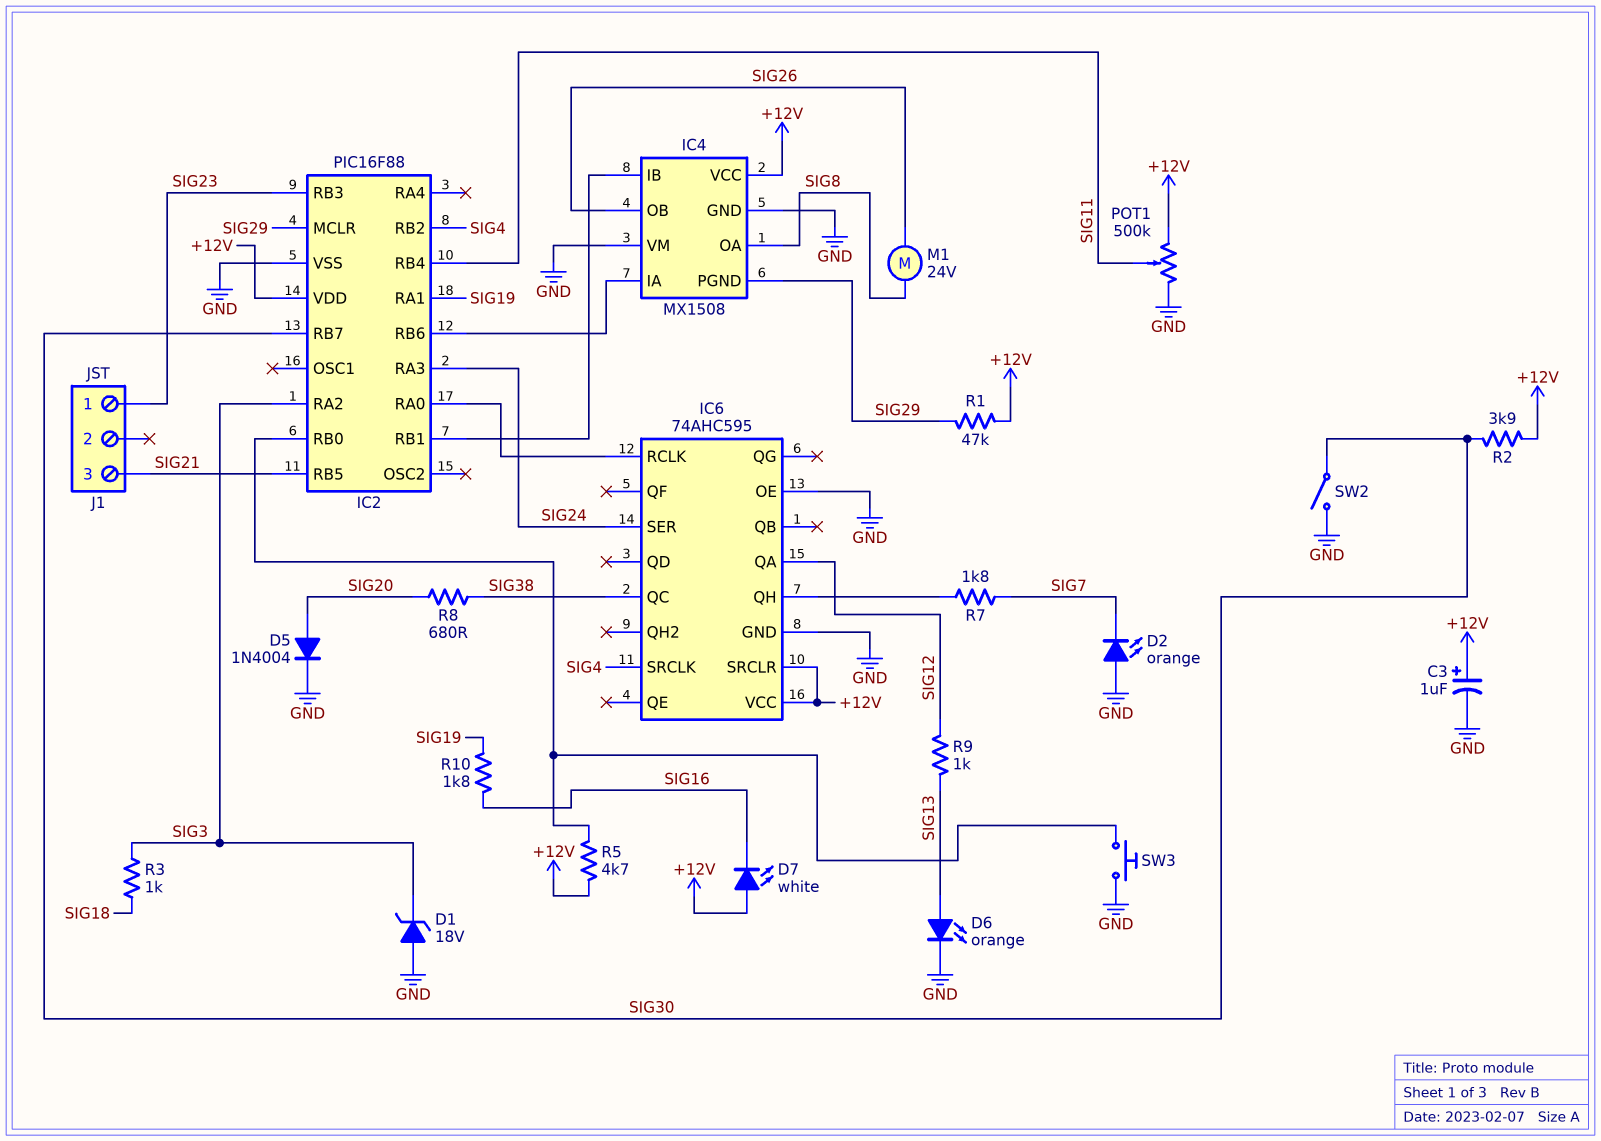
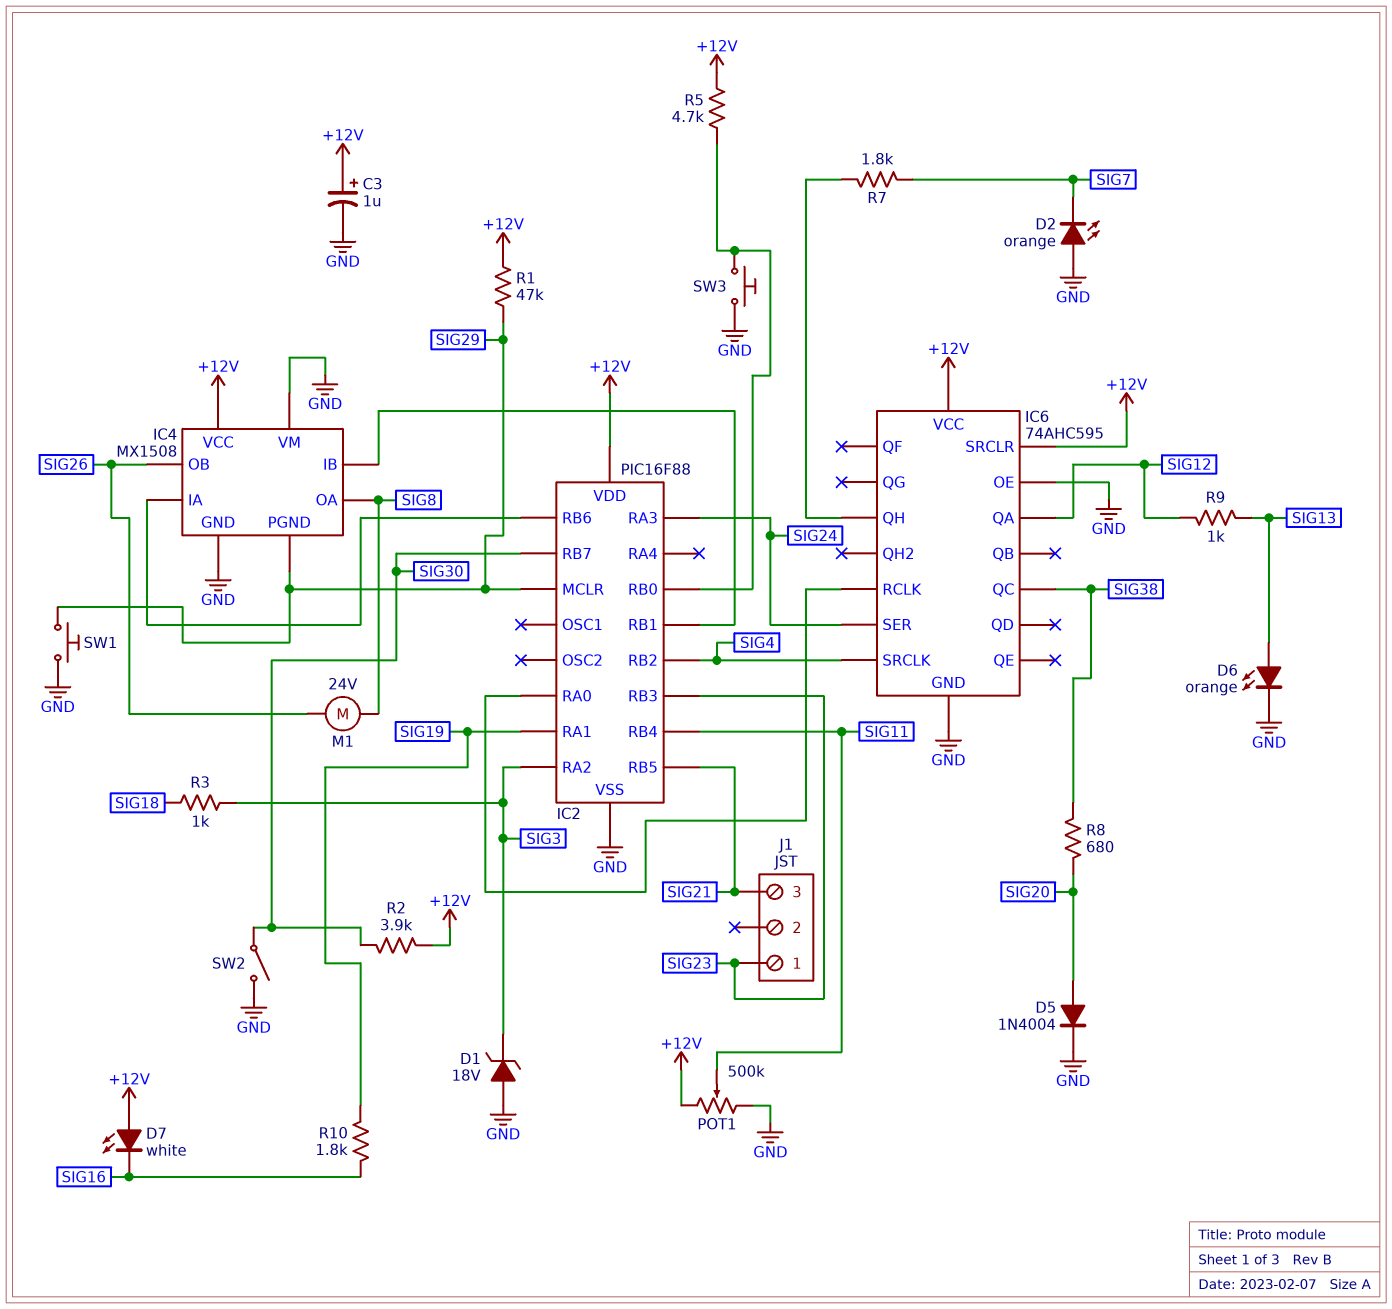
SW1: none -> button (GND, SIG29)

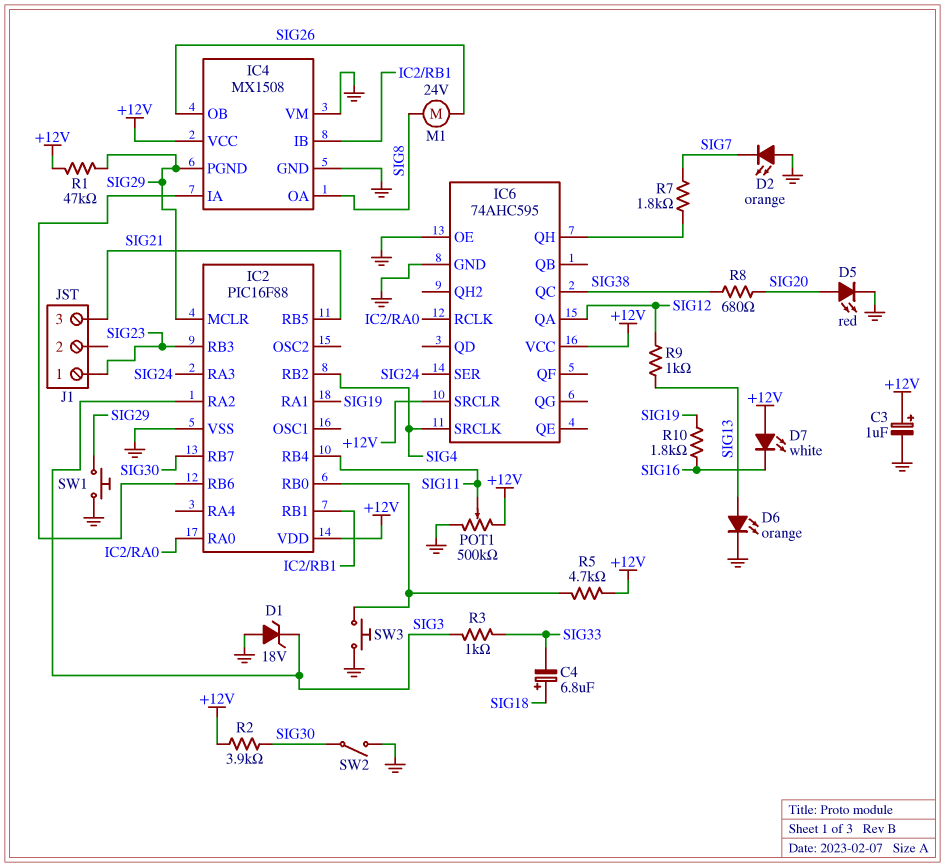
C4: none -> 6.8uF (plus SIG18, minus SIG33)
D5: diode 1N4004 (A SIG20, K GND) -> LED red (A SIG20, K GND)
R3: 1k (SIG3, SIG18) -> 1k (SIG3, SIG33)

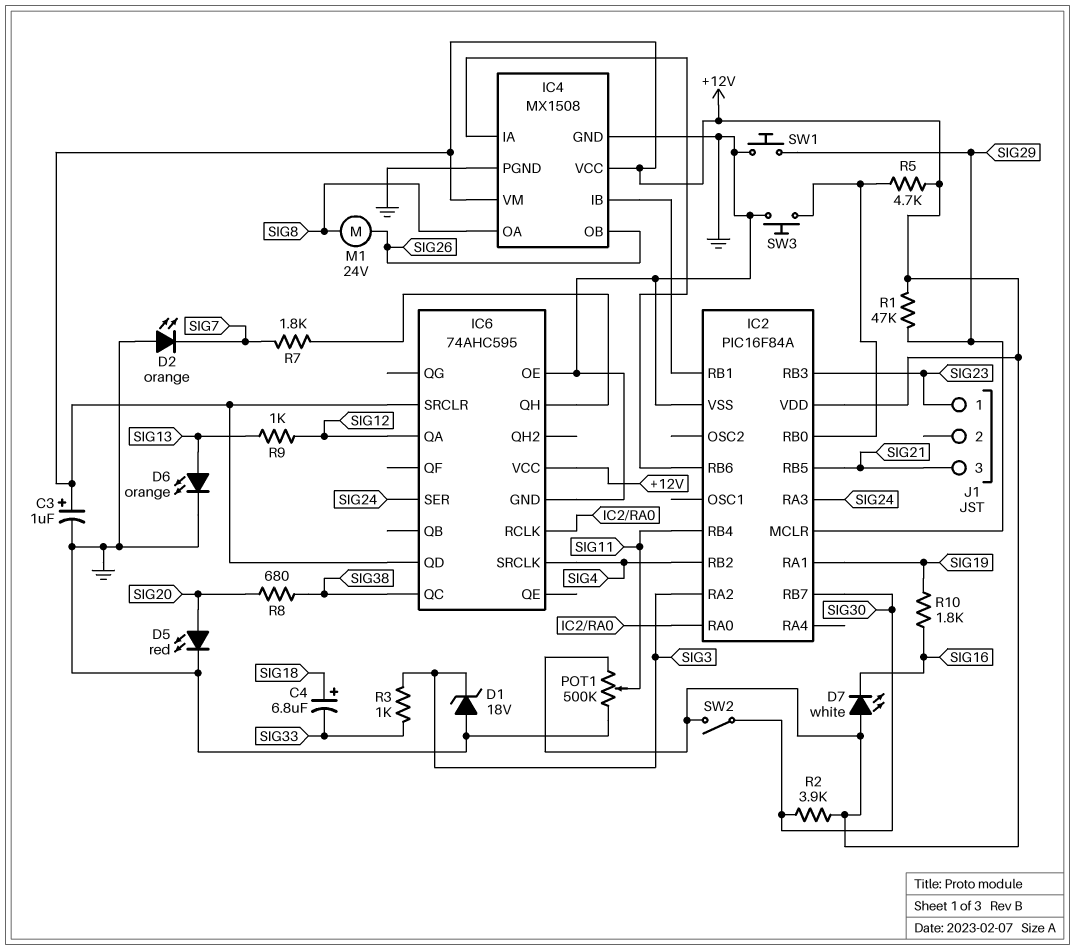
IC2: PIC16F88 -> PIC16F84A
IC4 pin PGND: SIG29 -> GND
IC4 pin VM: GND -> +12V
IC6 pin QD: none -> +12V
SW2: switch (GND, SIG30) -> switch (+12V, SIG30)

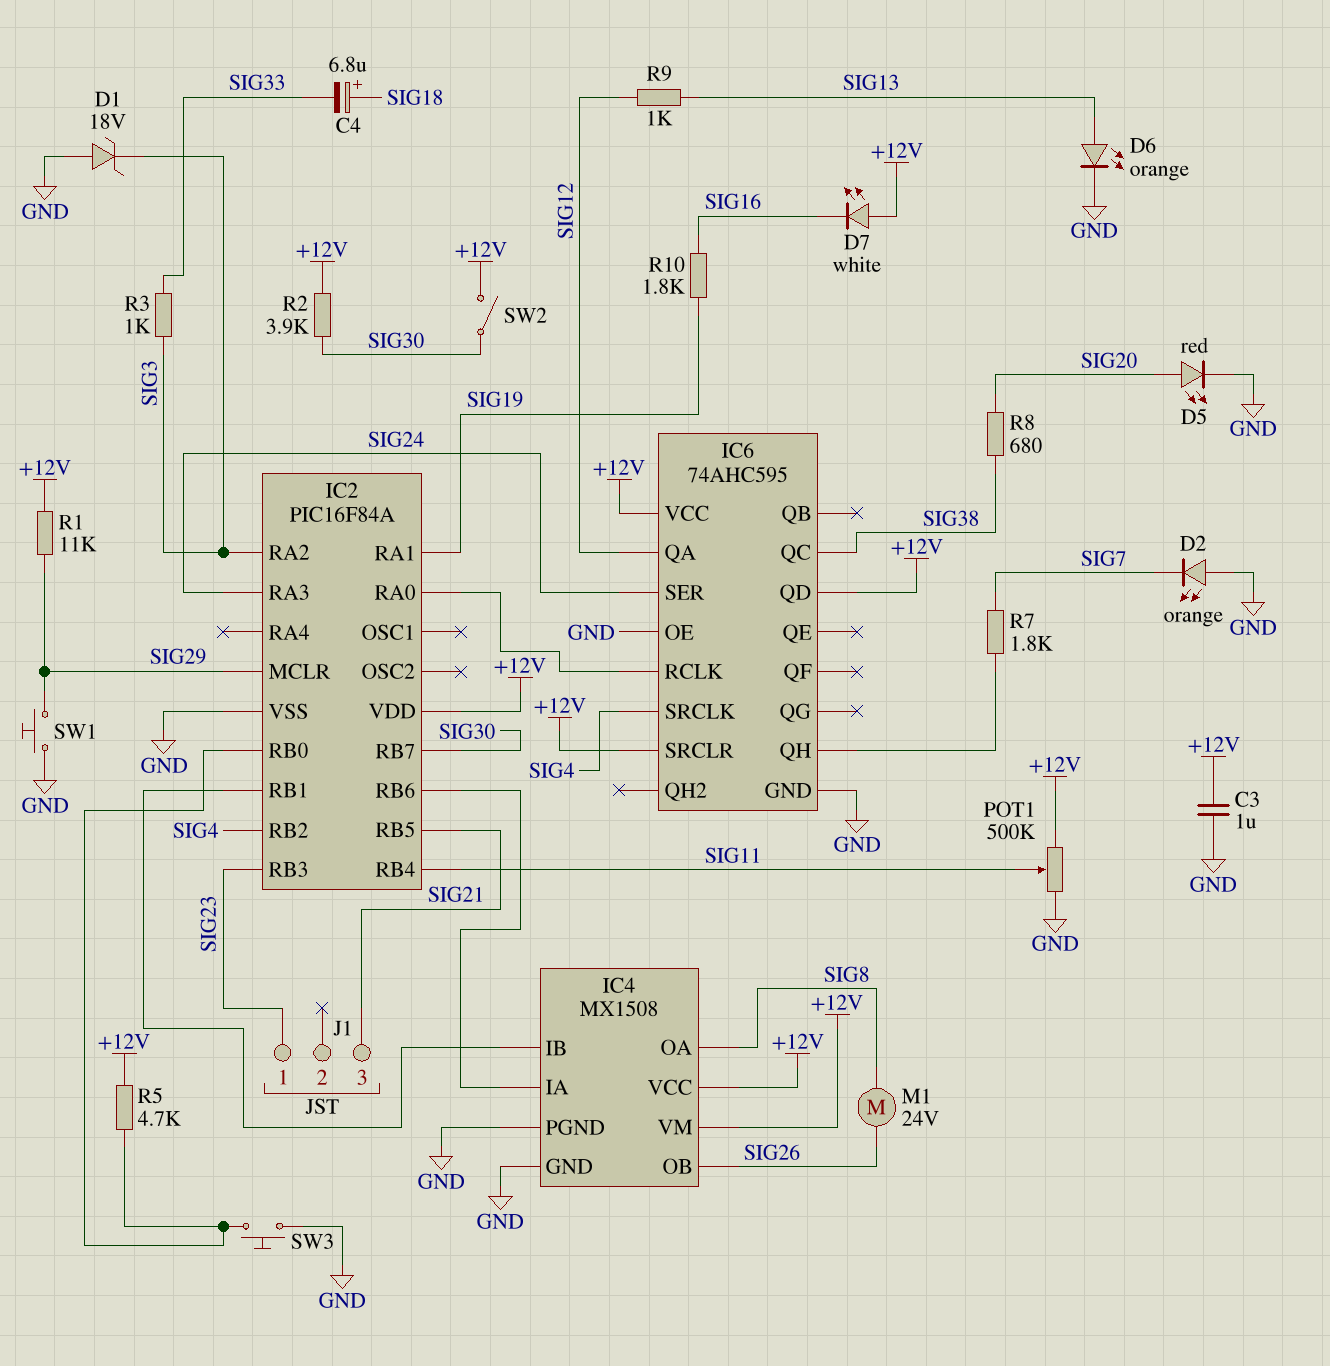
C3: 1uF (plus +12V, minus GND) -> 1uF (+12V, GND)
R1: 47k (+12V, SIG29) -> 11k (+12V, SIG29)

